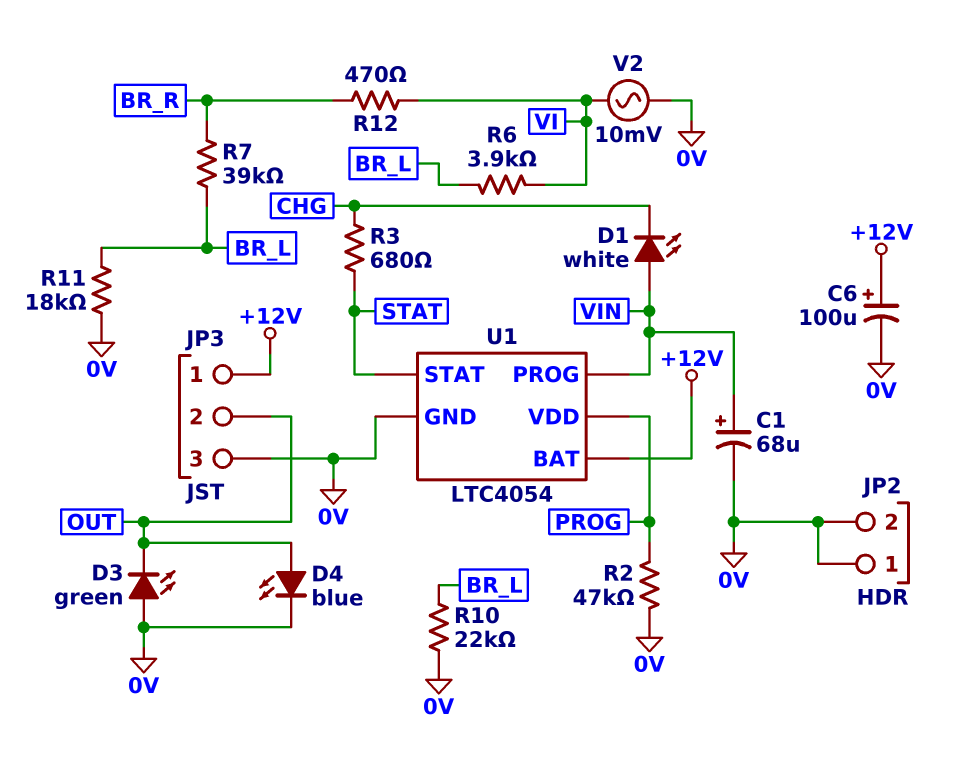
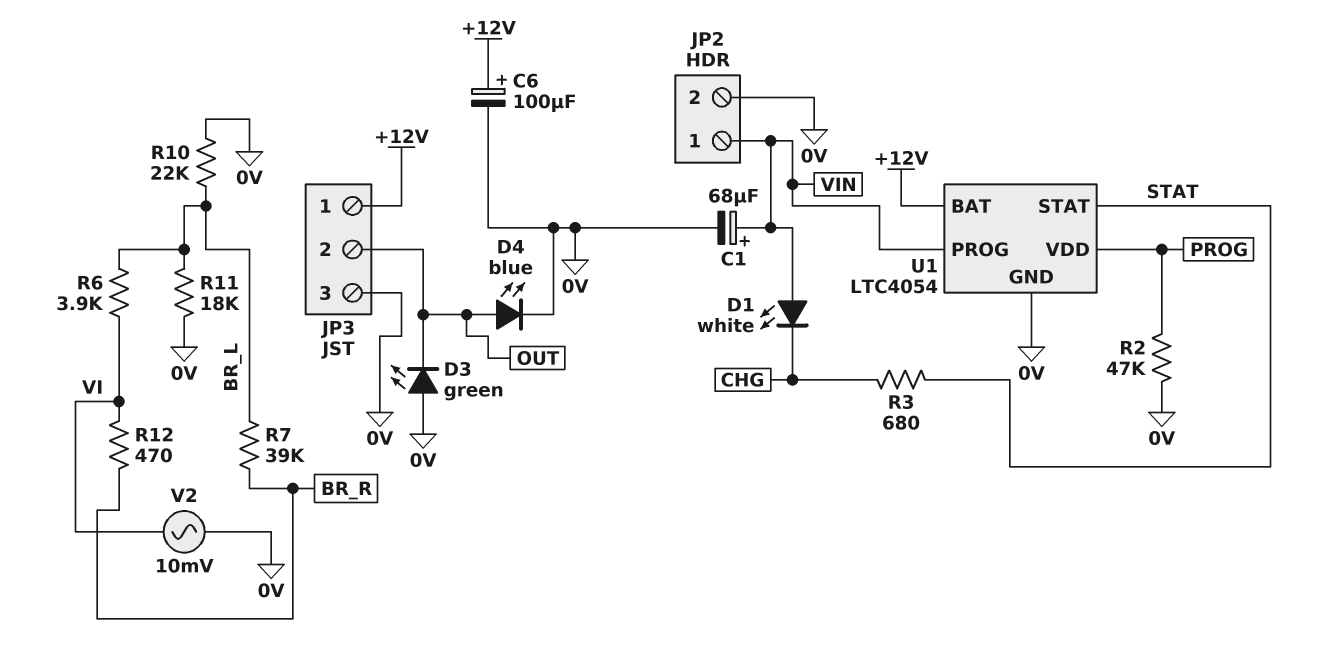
JP2 pin 1: 0V -> VIN

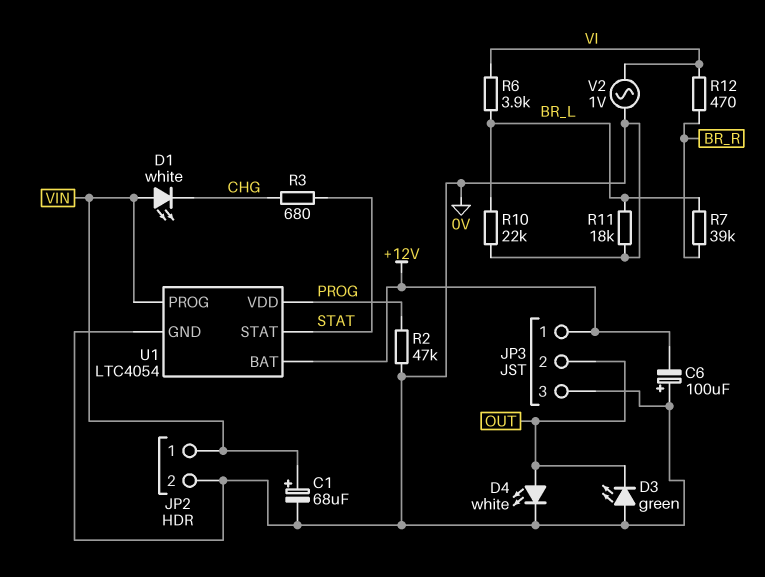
C6: 100uF (plus +12V, minus 0V) -> 100uF (plus 0V, minus +12V)
D4: LED blue (A OUT, K 0V) -> LED white (A OUT, K 0V)
V2: AC 10mV (0V, VI) -> AC 1V (0V, VI)

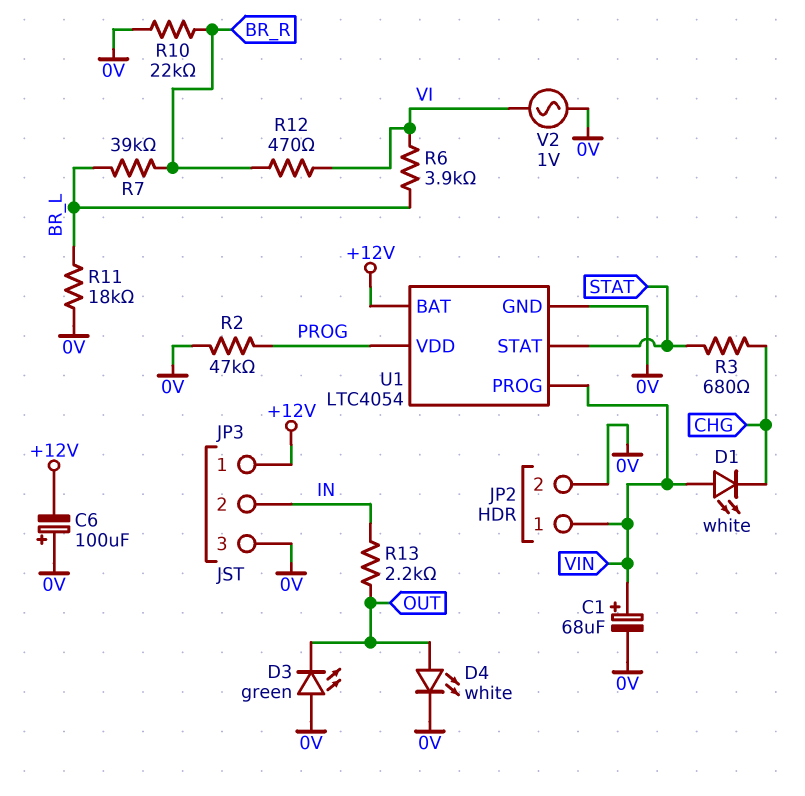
JP3 pin 2: OUT -> IN
R10: 22k (0V, BR_L) -> 22k (0V, BR_R)
R13: none -> 2.2k (IN, OUT)

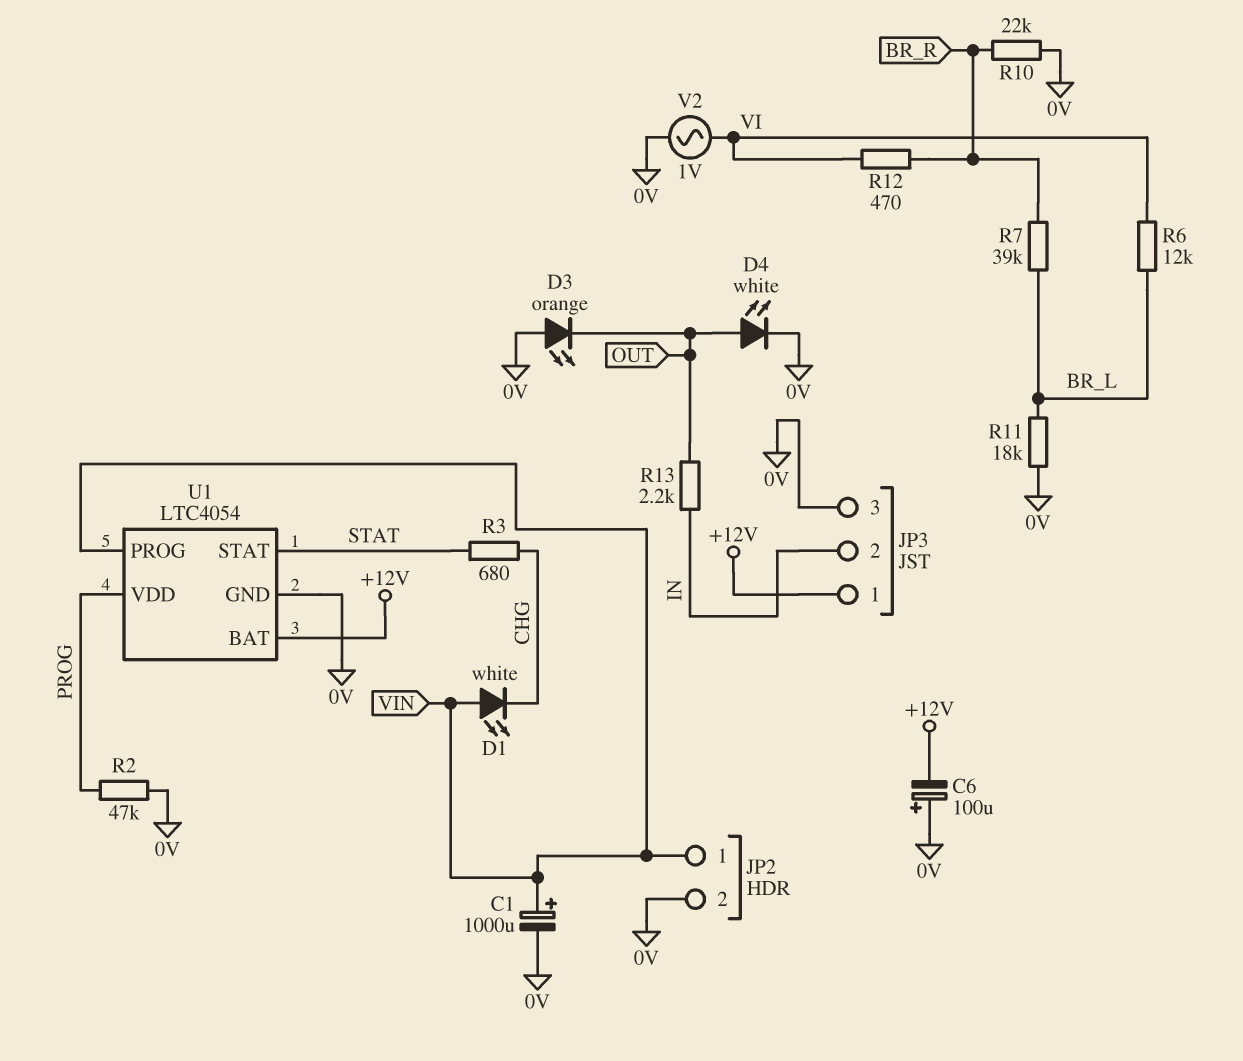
C1: 68uF (plus VIN, minus 0V) -> 1000uF (plus VIN, minus 0V)
D3: LED green (A 0V, K OUT) -> LED orange (A 0V, K OUT)
R6: 3.9k (BR_L, VI) -> 12k (BR_L, VI)

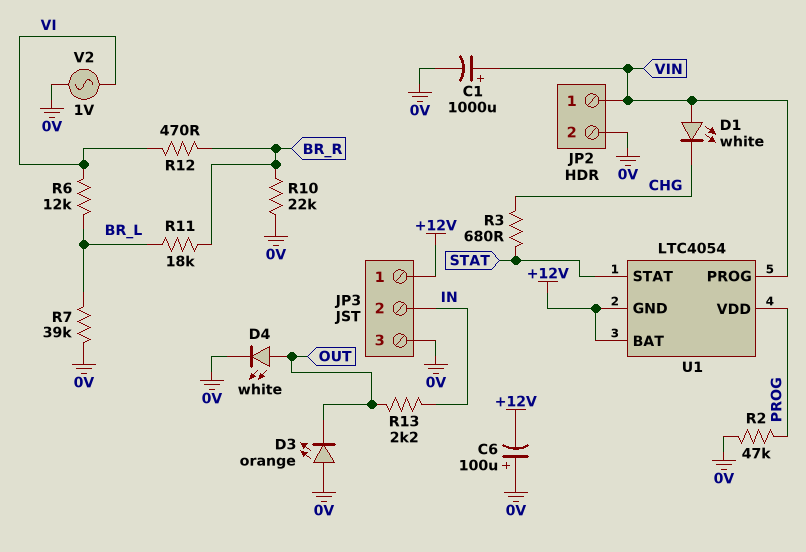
R7: 39k (BR_L, BR_R) -> 39k (0V, BR_L)
R11: 18k (0V, BR_L) -> 18k (BR_L, BR_R)
U1 pin GND: 0V -> +12V

